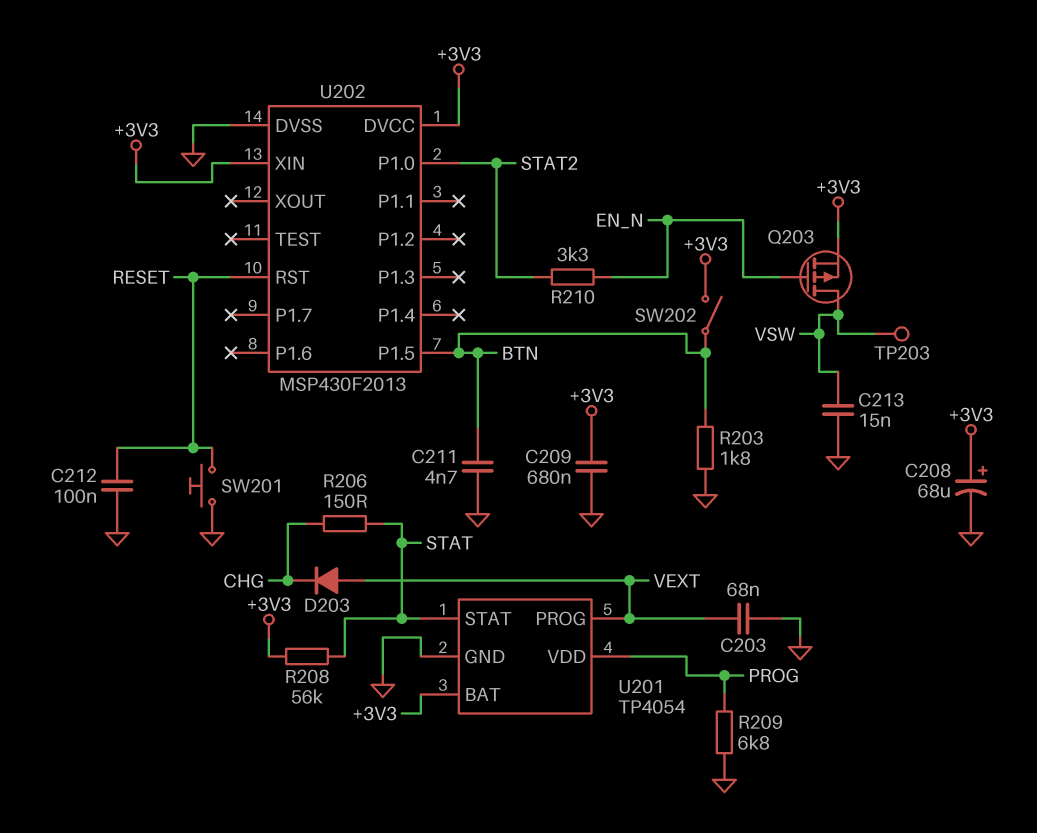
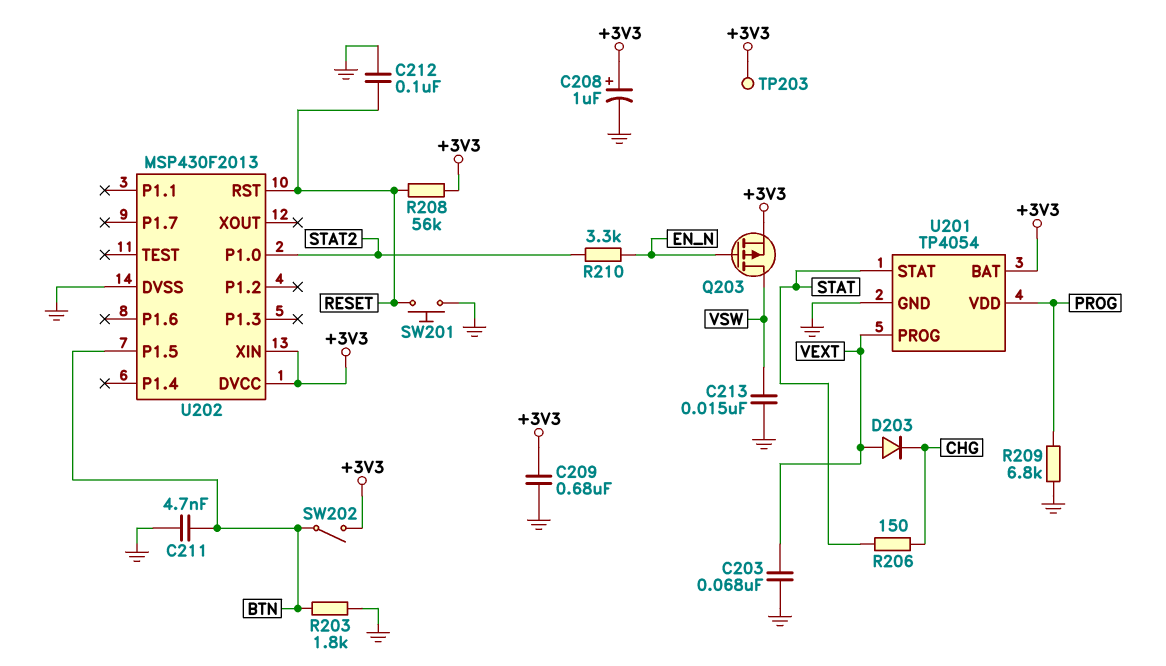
C208: 68uF (plus +3V3, minus GND) -> 1uF (plus +3V3, minus GND)
R208: 56k (+3V3, STAT) -> 56k (+3V3, RESET)
TP203: test point (VSW) -> test point (+3V3)

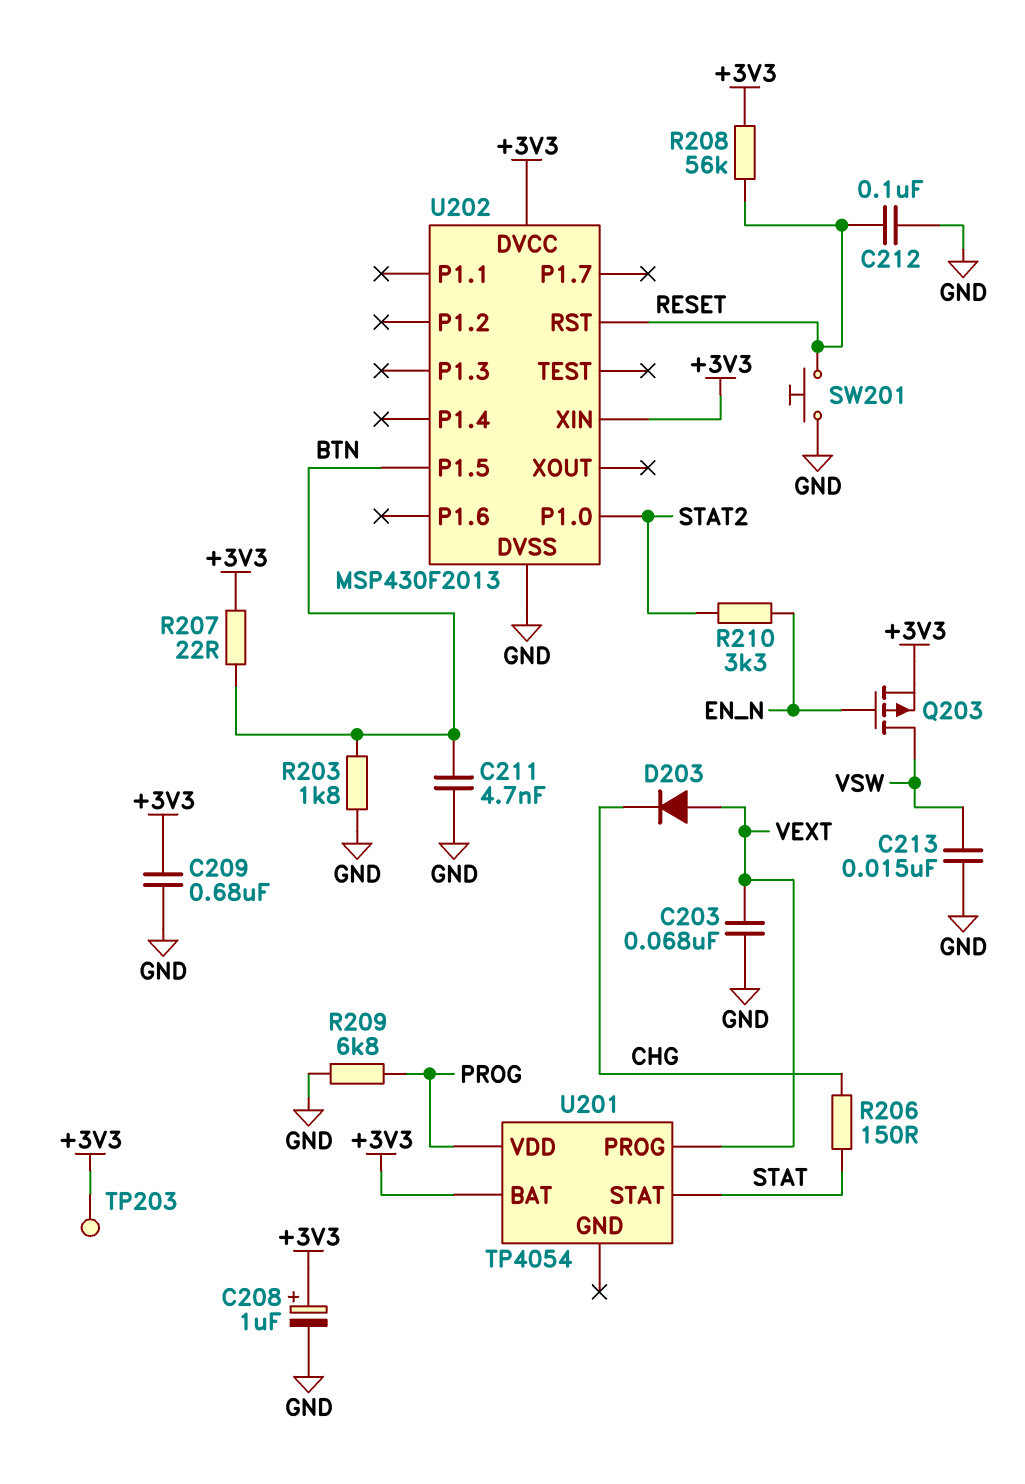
R207: none -> 22 (+3V3, BTN)
SW202: switch (+3V3, BTN) -> none
U201 pin GND: GND -> none

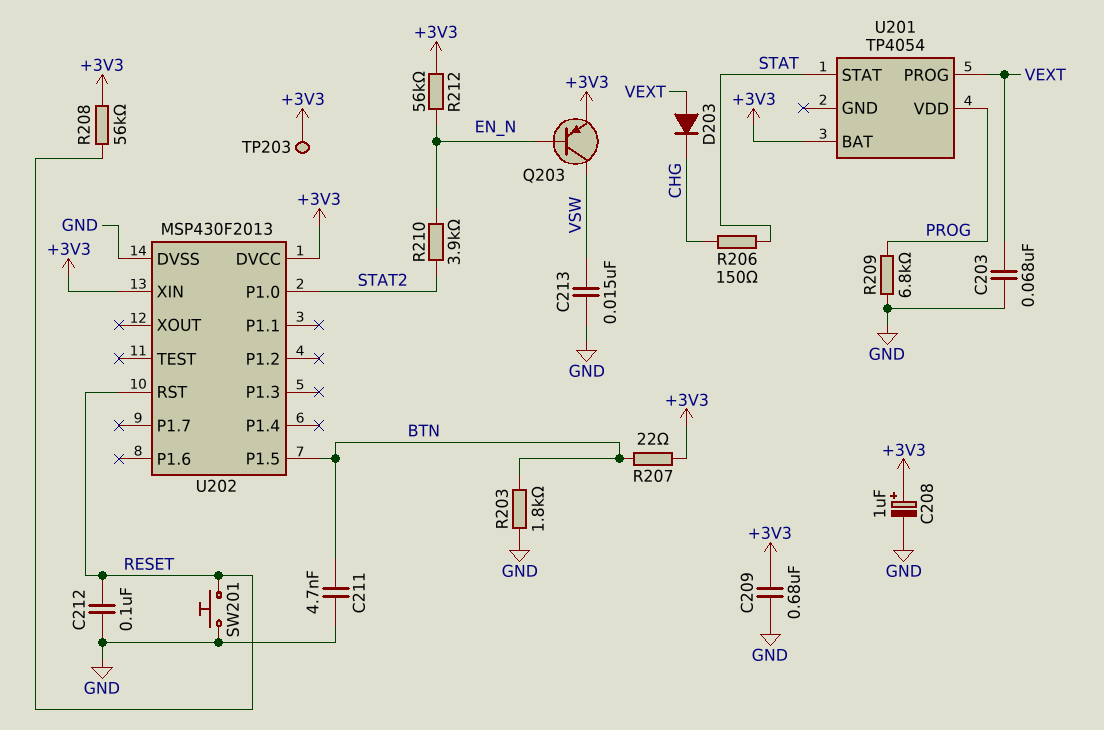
Q203: PMOS (G EN_N, D VSW, S +3V3) -> PNP (B EN_N, C VSW, E +3V3)
R210: 3.3k (EN_N, STAT2) -> 3.9k (EN_N, STAT2)
R212: none -> 56k (+3V3, EN_N)

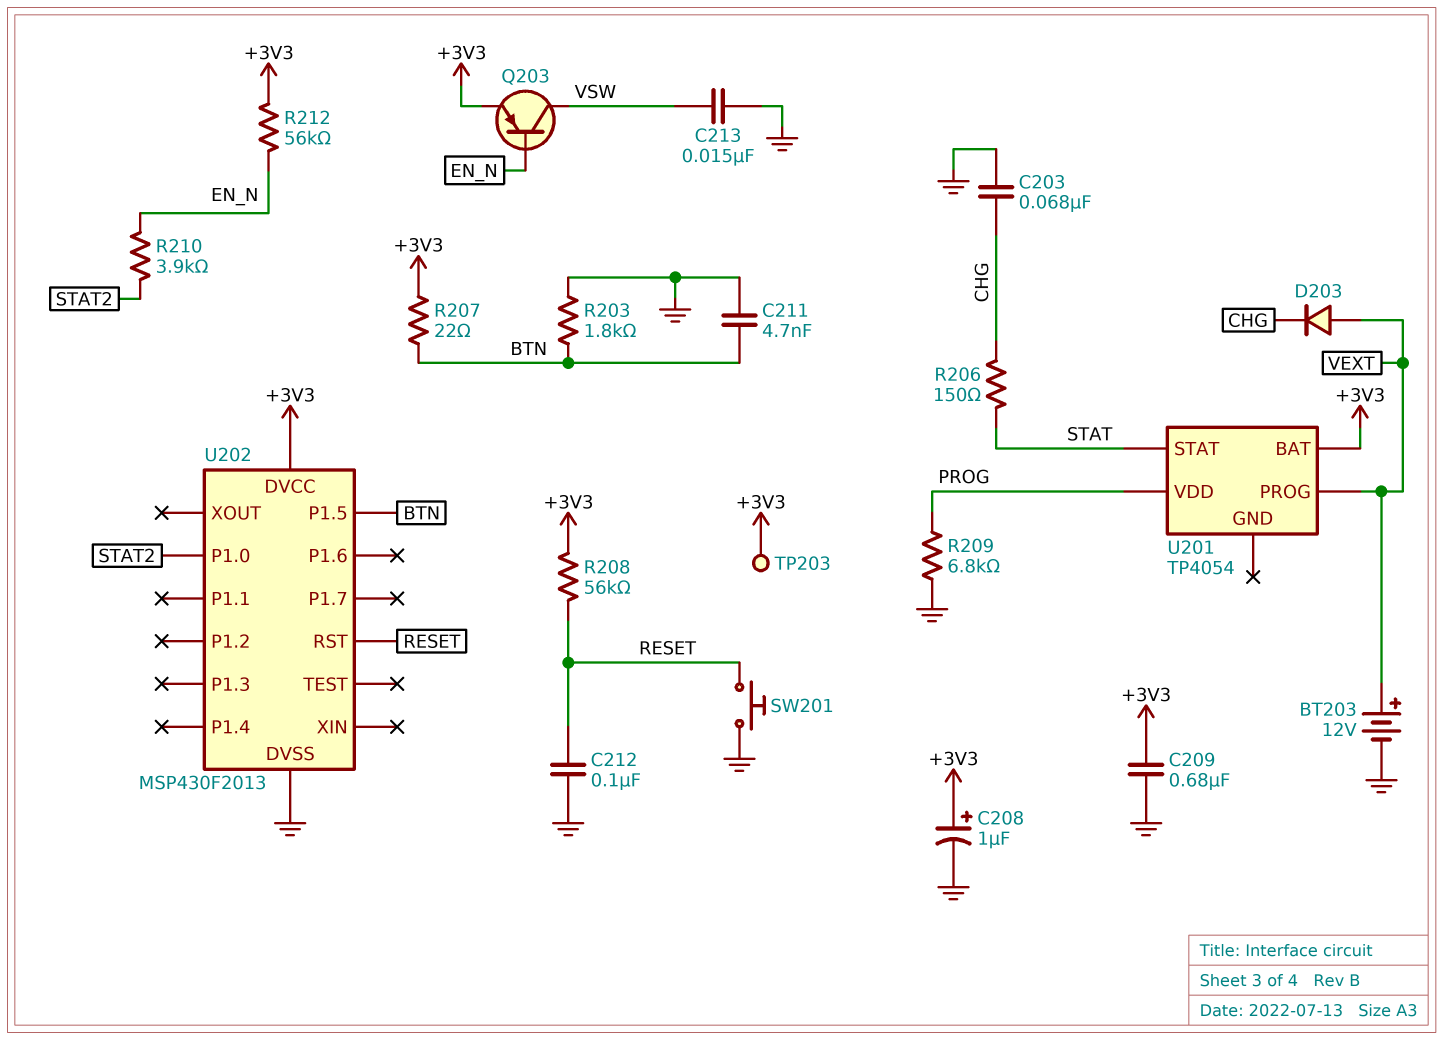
BT203: none -> 12V (plus VEXT, minus GND)
C203: 68nF (GND, VEXT) -> 68nF (CHG, GND)
U202 pin XIN: +3V3 -> none

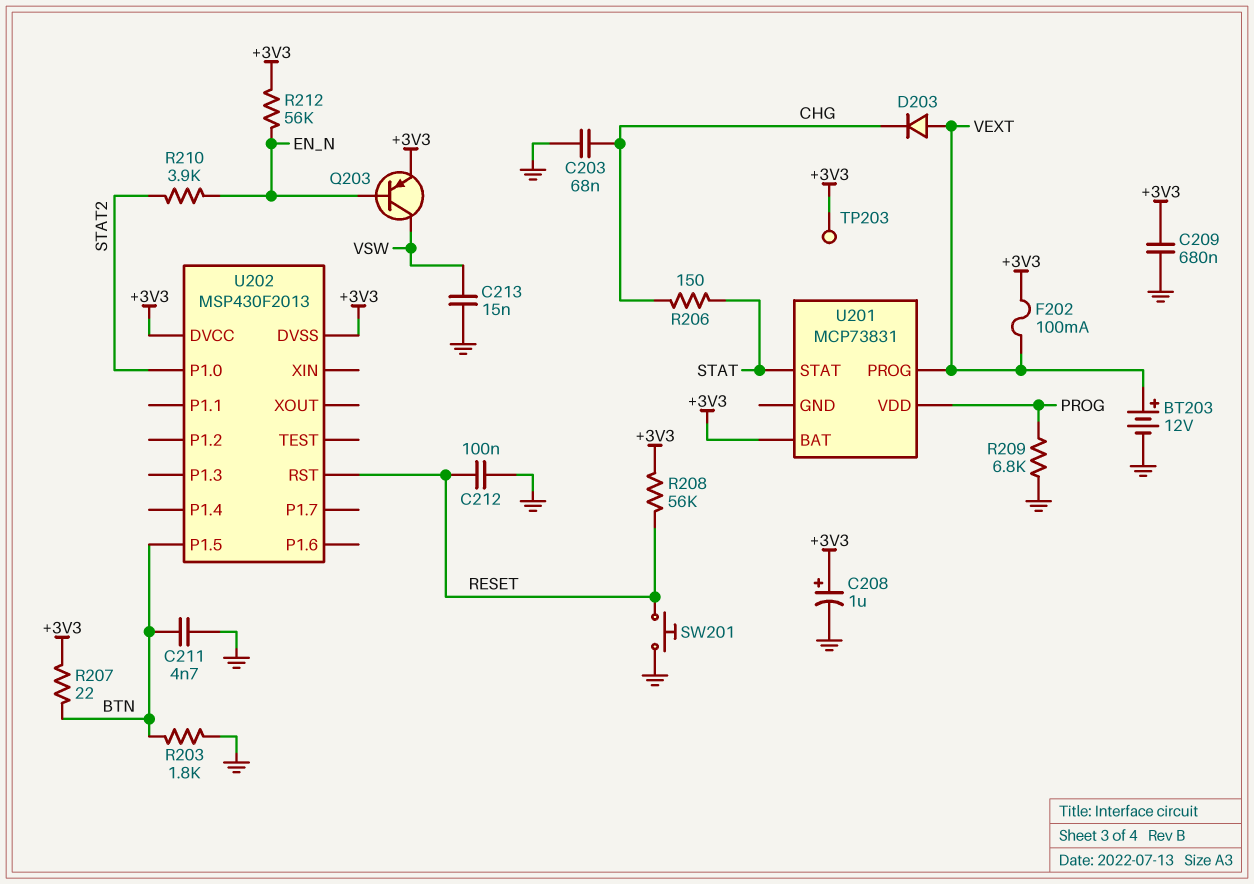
F202: none -> 100mA (+3V3, VEXT)
U201: TP4054 -> MCP73831
U202 pin DVSS: GND -> +3V3

